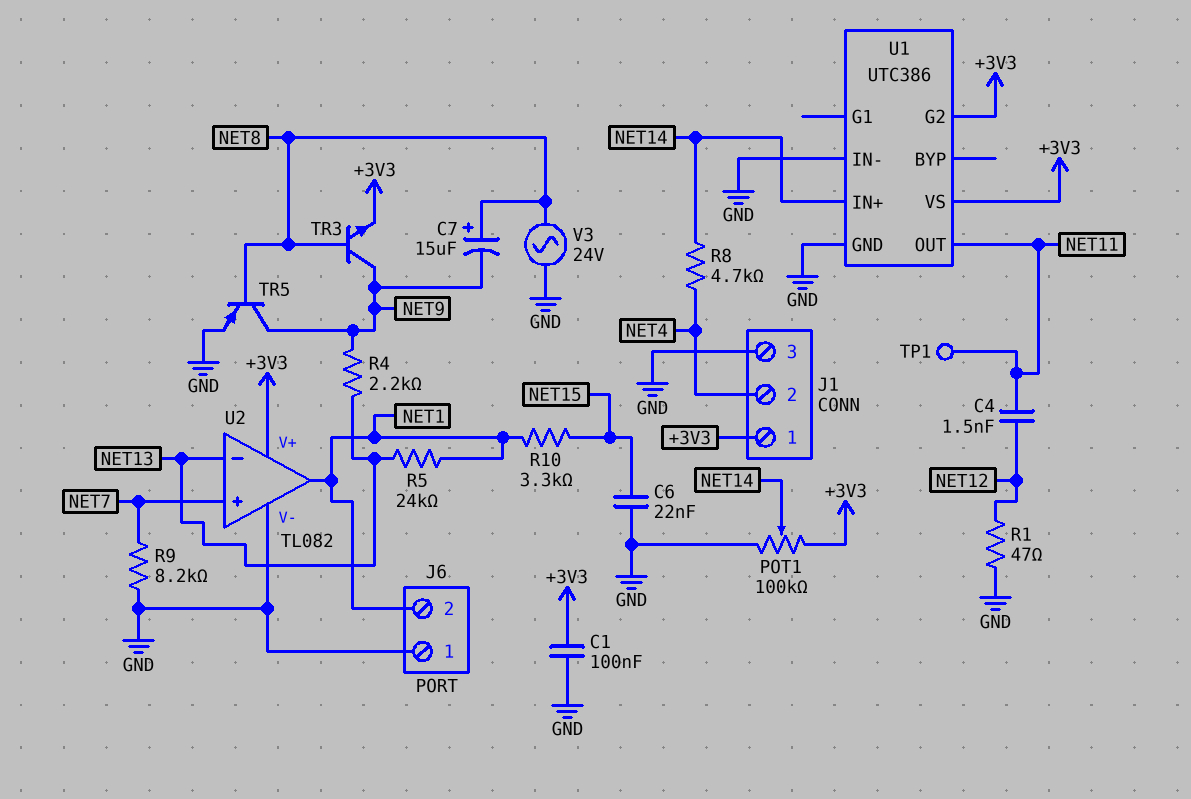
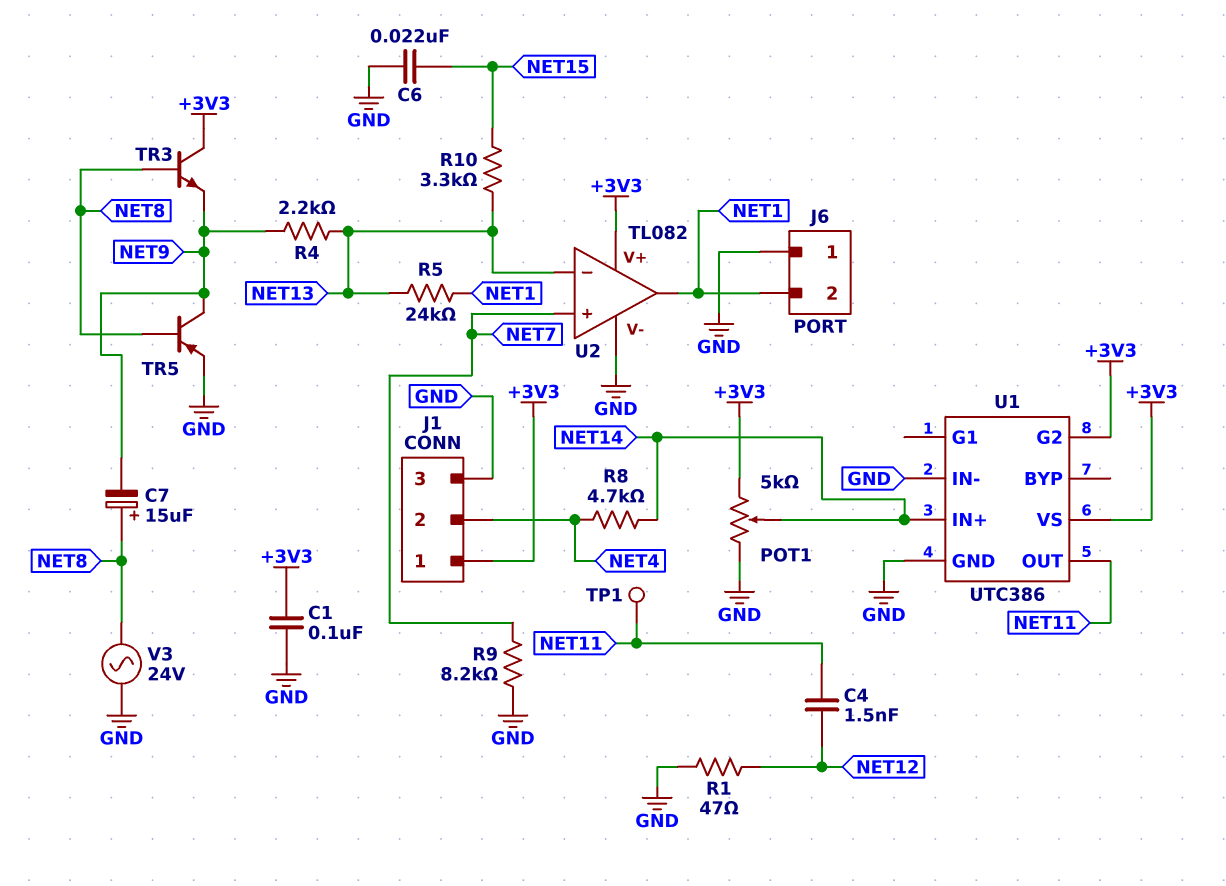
POT1: 100k (+3V3, GND, wiper NET14) -> 5k (+3V3, GND, wiper NET14)
R10: 3.3k (NET1, NET15) -> 3.3k (NET13, NET15)
TR3: NPN (B NET8, C NET9, E +3V3) -> NPN (B NET8, C +3V3, E NET9)

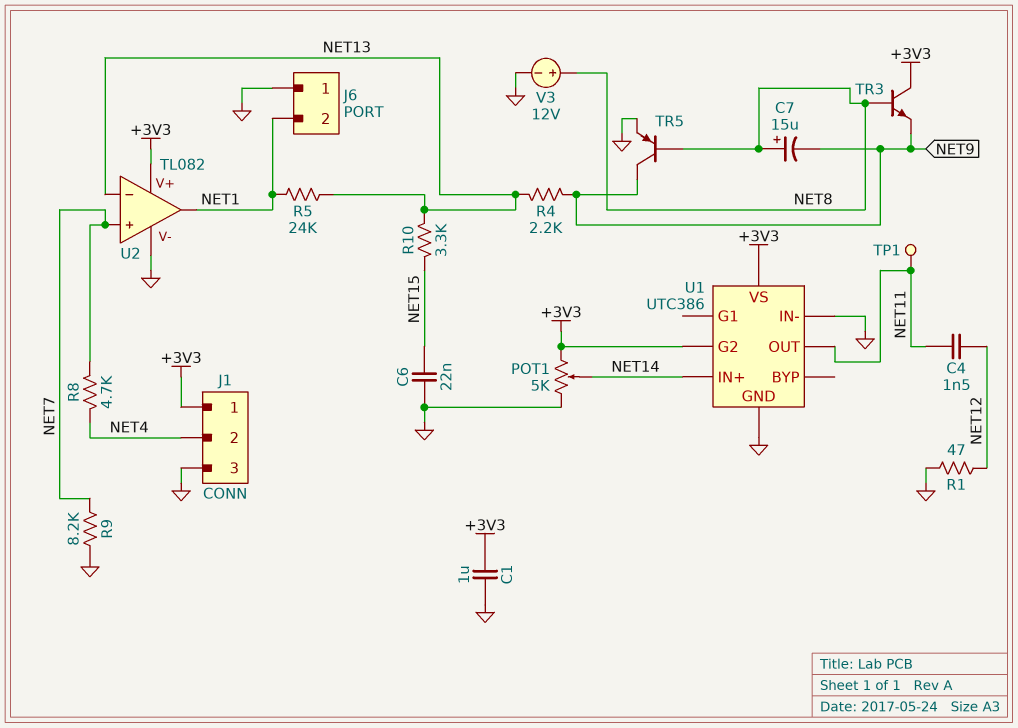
C1: 100nF (+3V3, GND) -> 1uF (+3V3, GND)
R8: 4.7k (NET4, NET14) -> 4.7k (NET4, NET7)
V3: AC 24V (GND, NET8) -> 12V (plus NET8, minus GND)

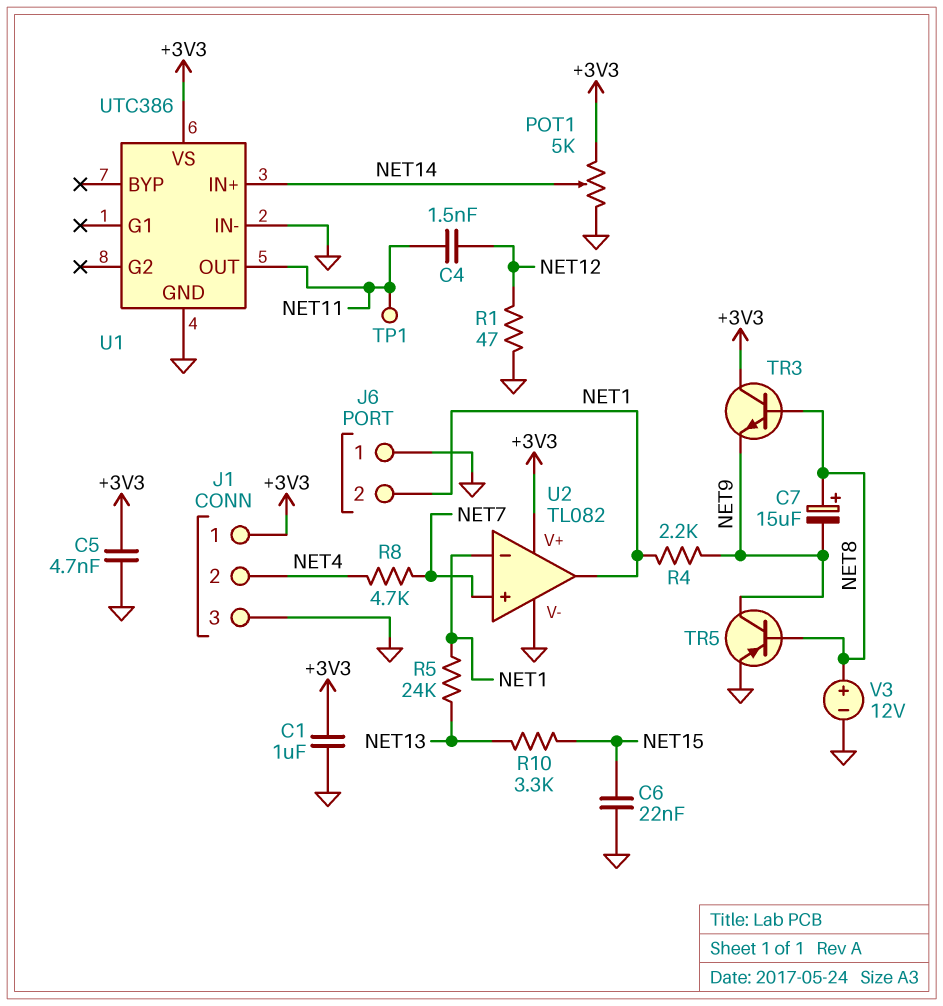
C5: none -> 4.7nF (+3V3, GND)
R4: 2.2k (NET9, NET13) -> 2.2k (NET1, NET9)
R9: 8.2k (GND, NET7) -> none
U1 pin G2: +3V3 -> none
U2 pin in-: NET13 -> NET1

